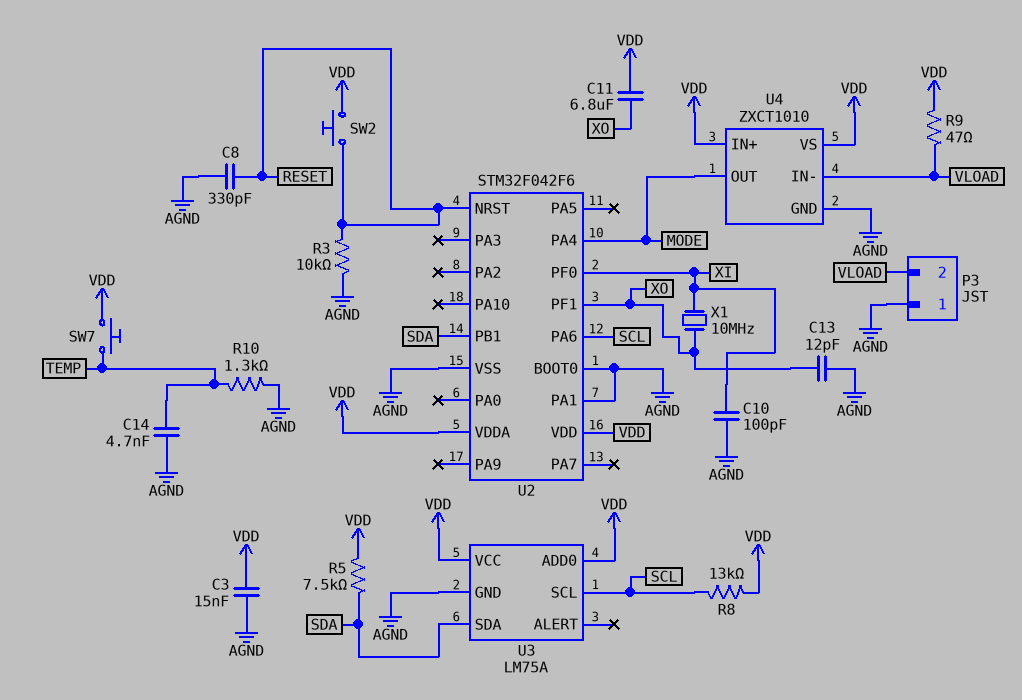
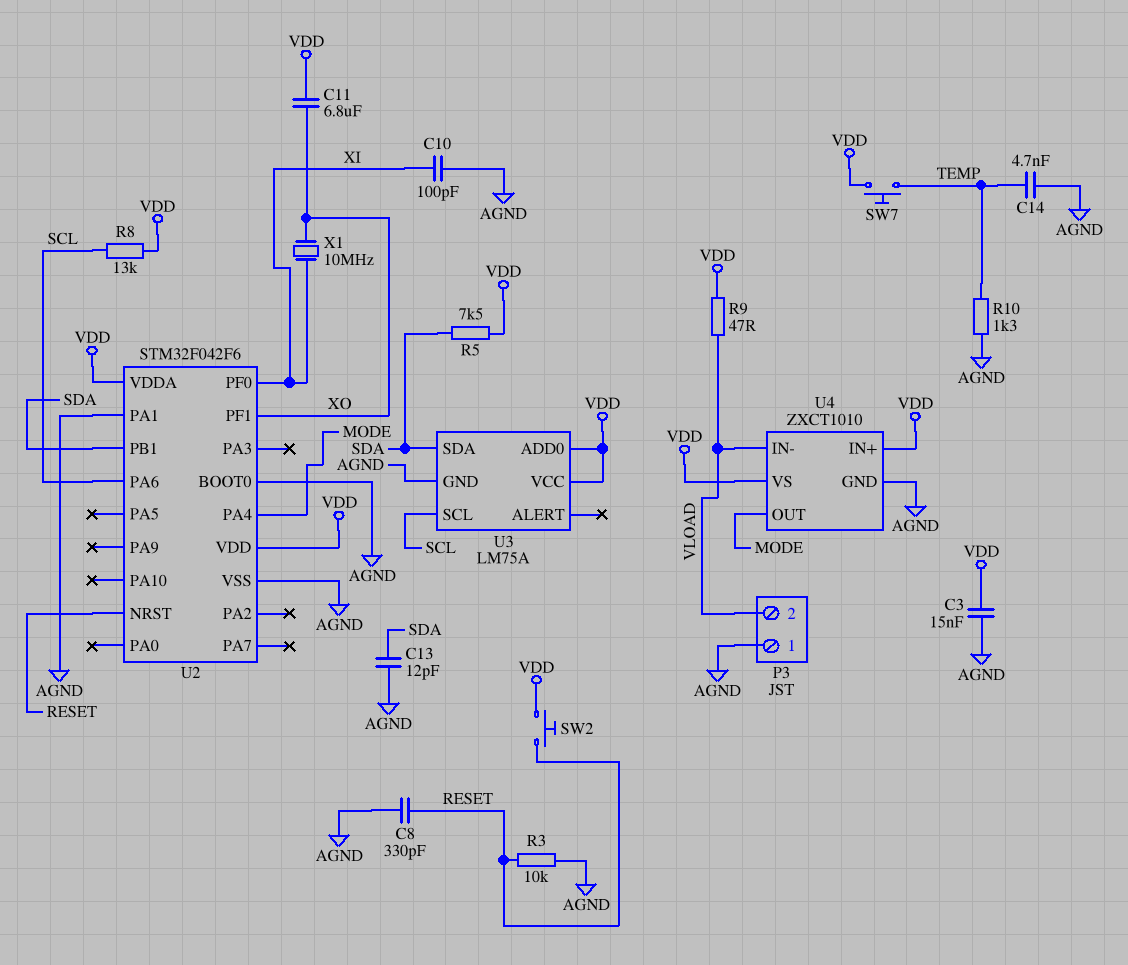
C13: 12pF (AGND, XO) -> 12pF (AGND, SDA)

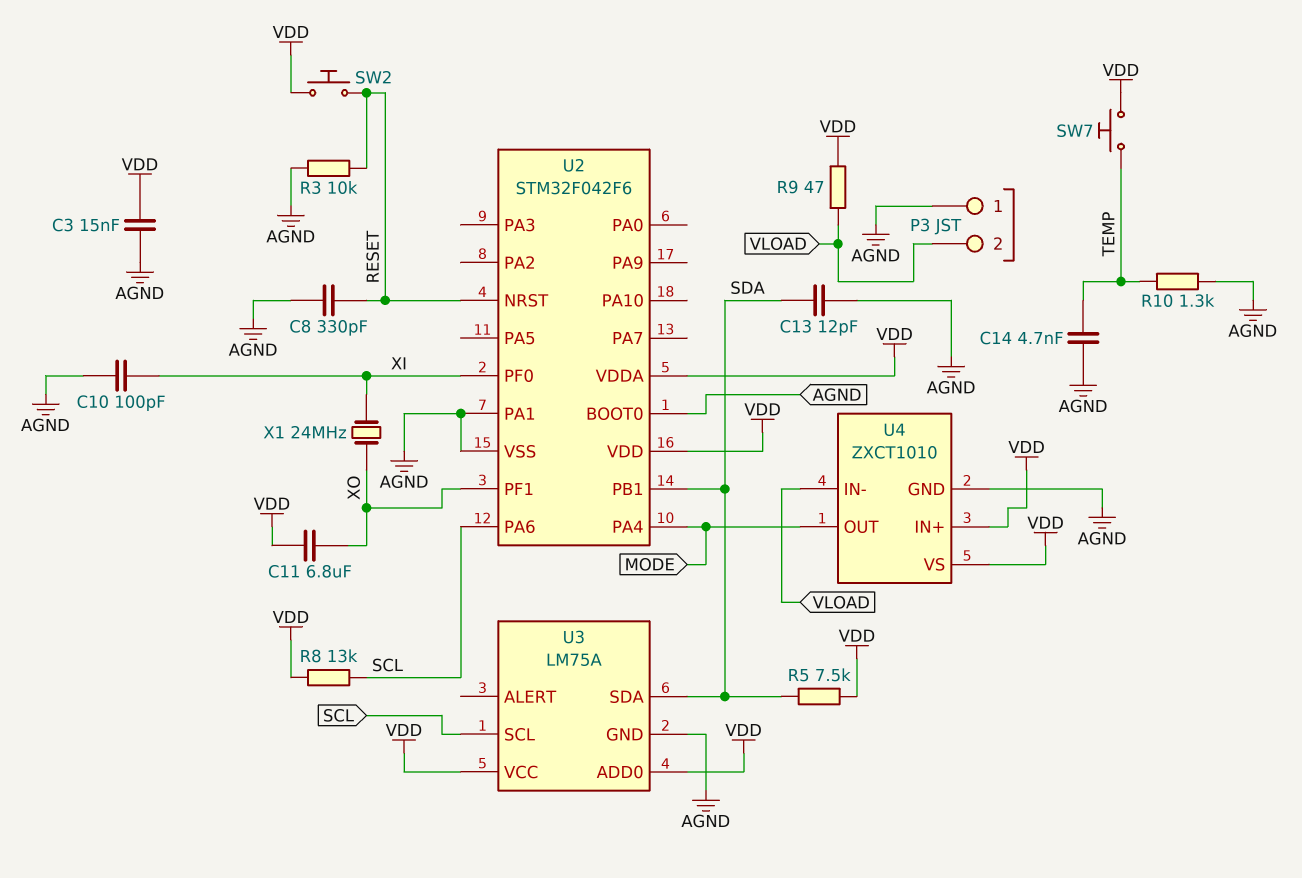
X1: 10MHz (XI, XO) -> 24MHz (XI, XO)

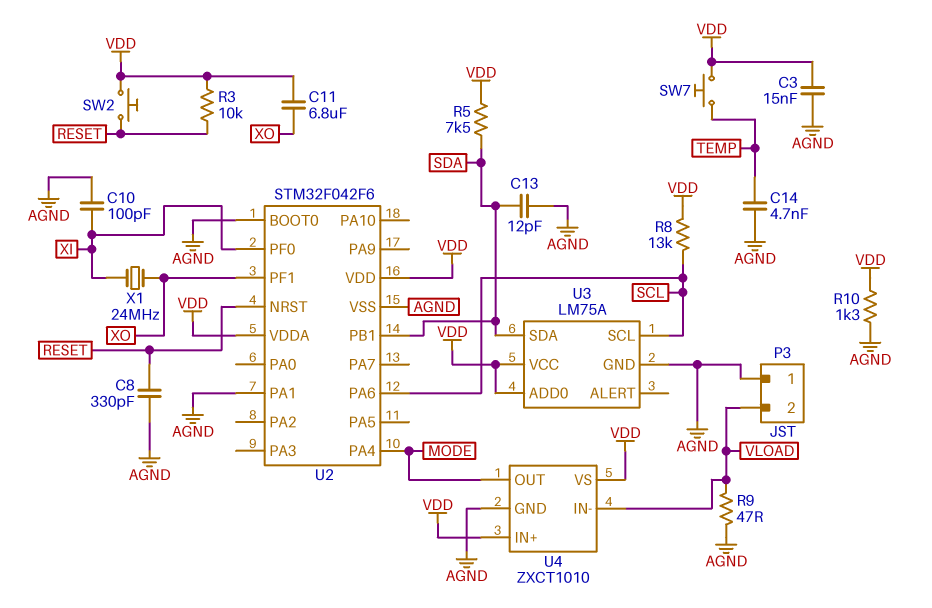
R3: 10k (AGND, RESET) -> 10k (RESET, VDD)
R9: 47 (VDD, VLOAD) -> 47 (AGND, VLOAD)
R10: 1.3k (AGND, TEMP) -> 1.3k (AGND, VDD)

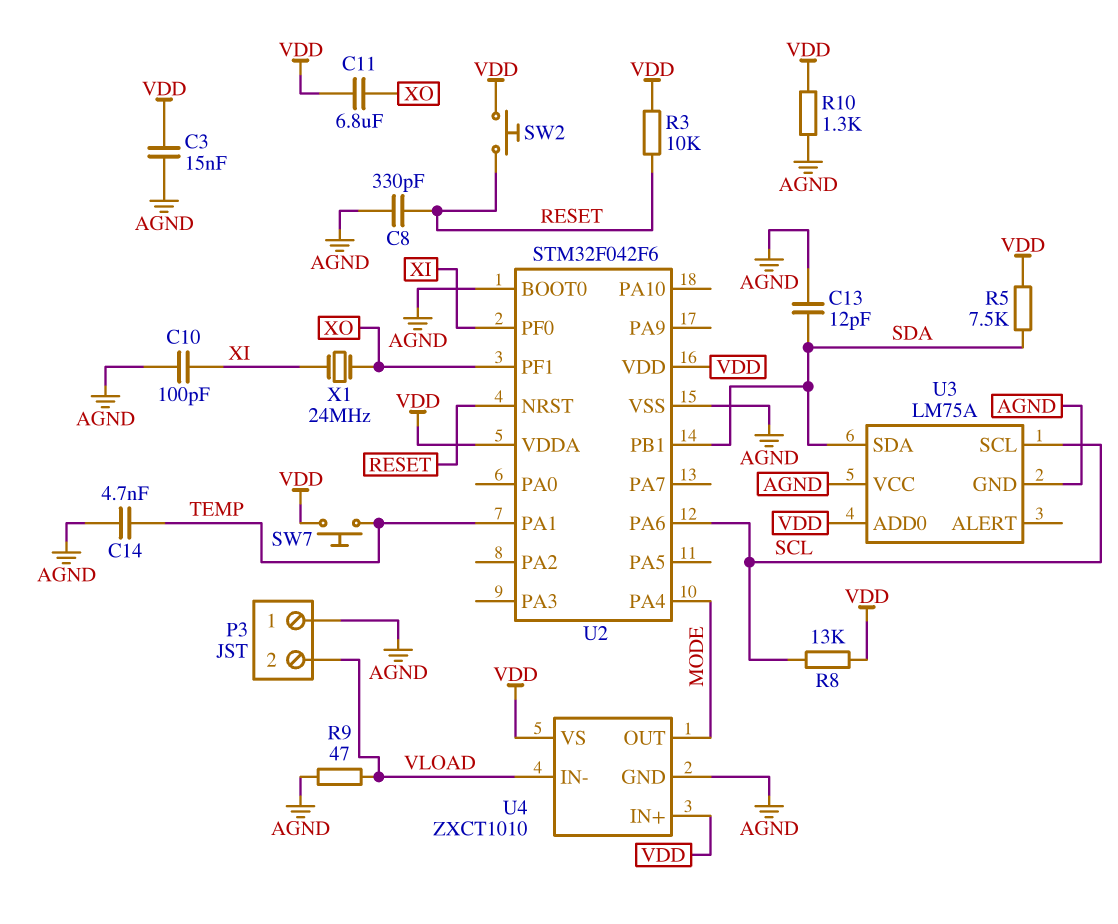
U2 pin PA1: AGND -> TEMP
U3 pin VCC: VDD -> AGND

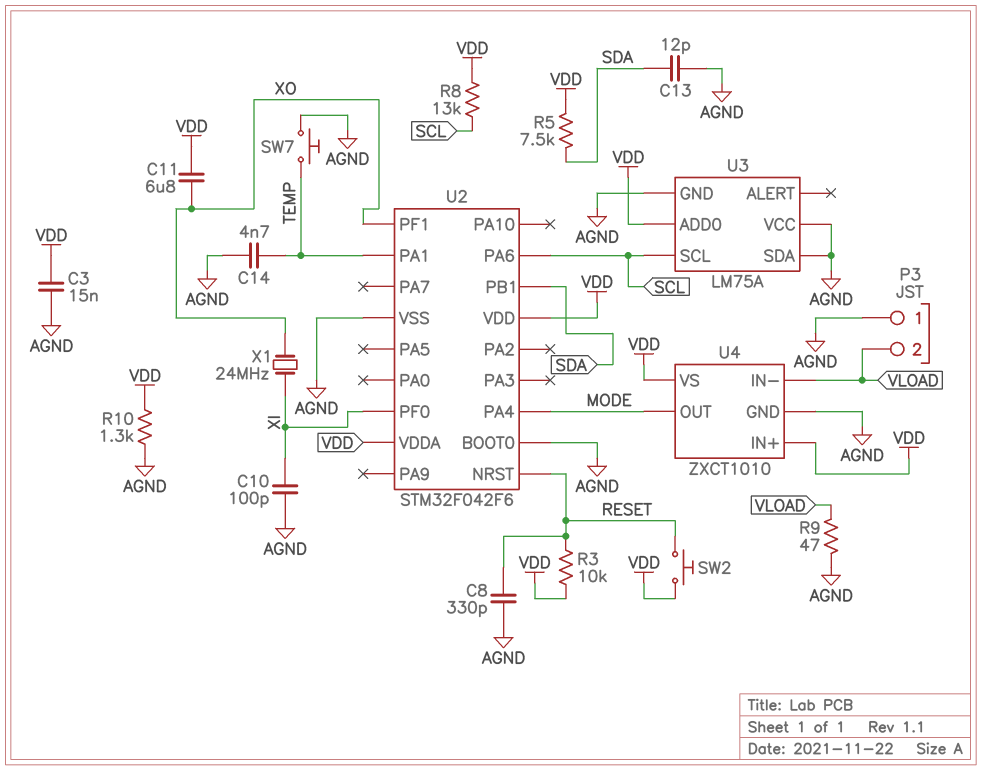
SW7: button (TEMP, VDD) -> button (AGND, TEMP)
U3 pin SDA: SDA -> AGND

